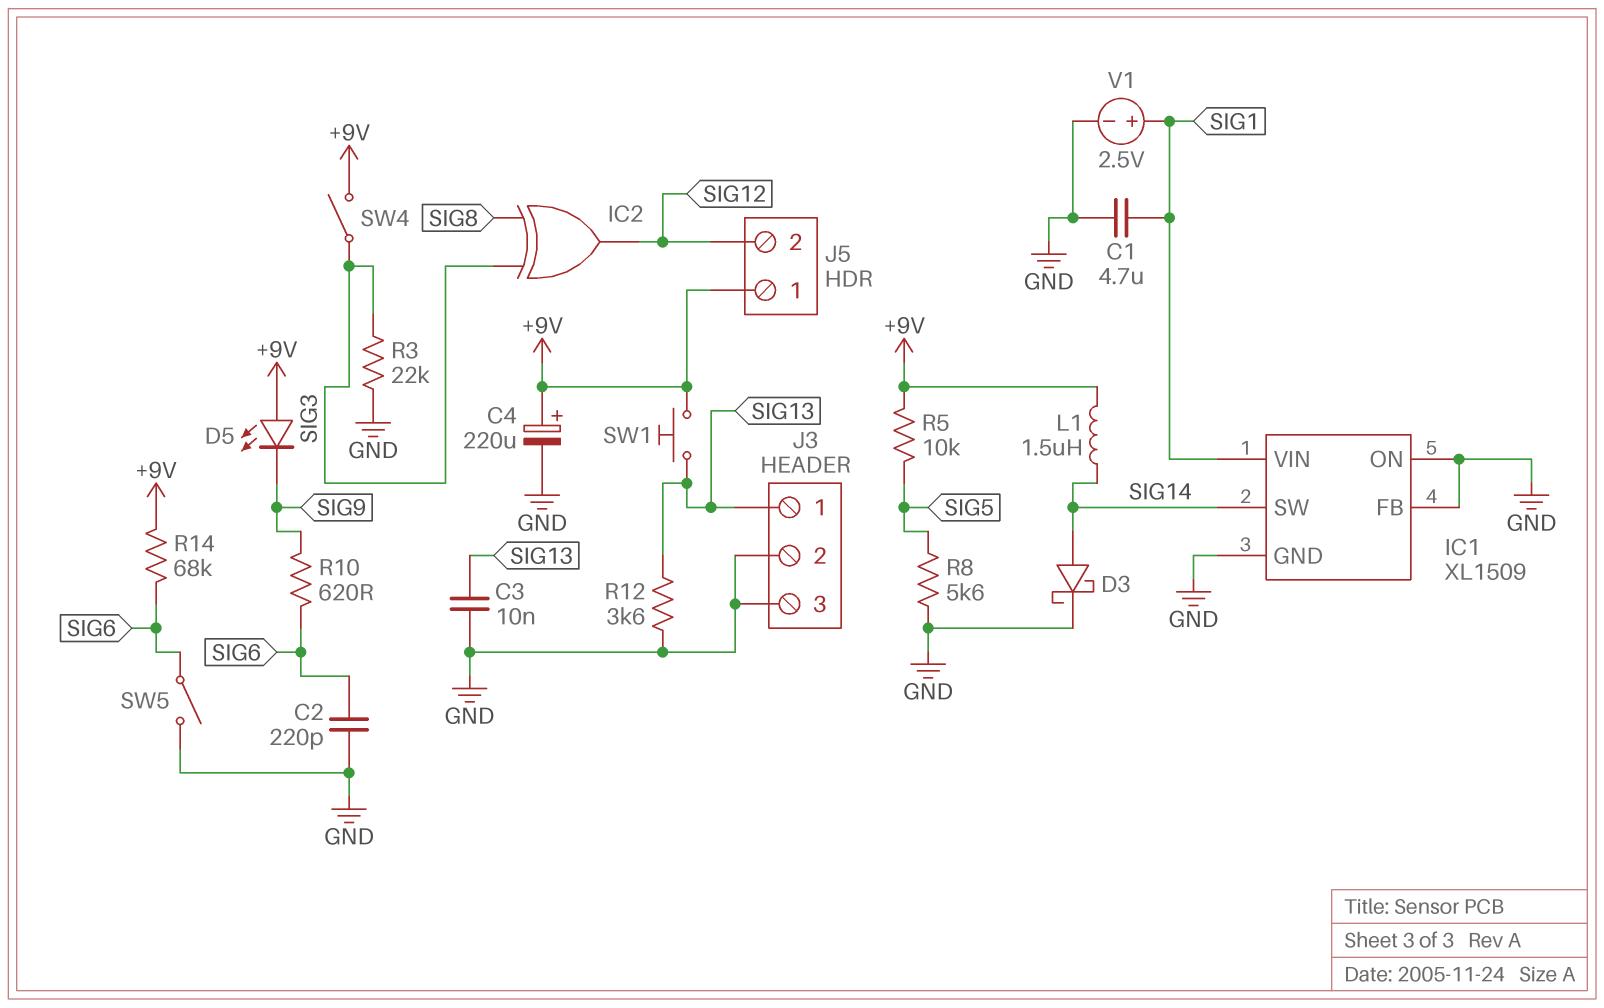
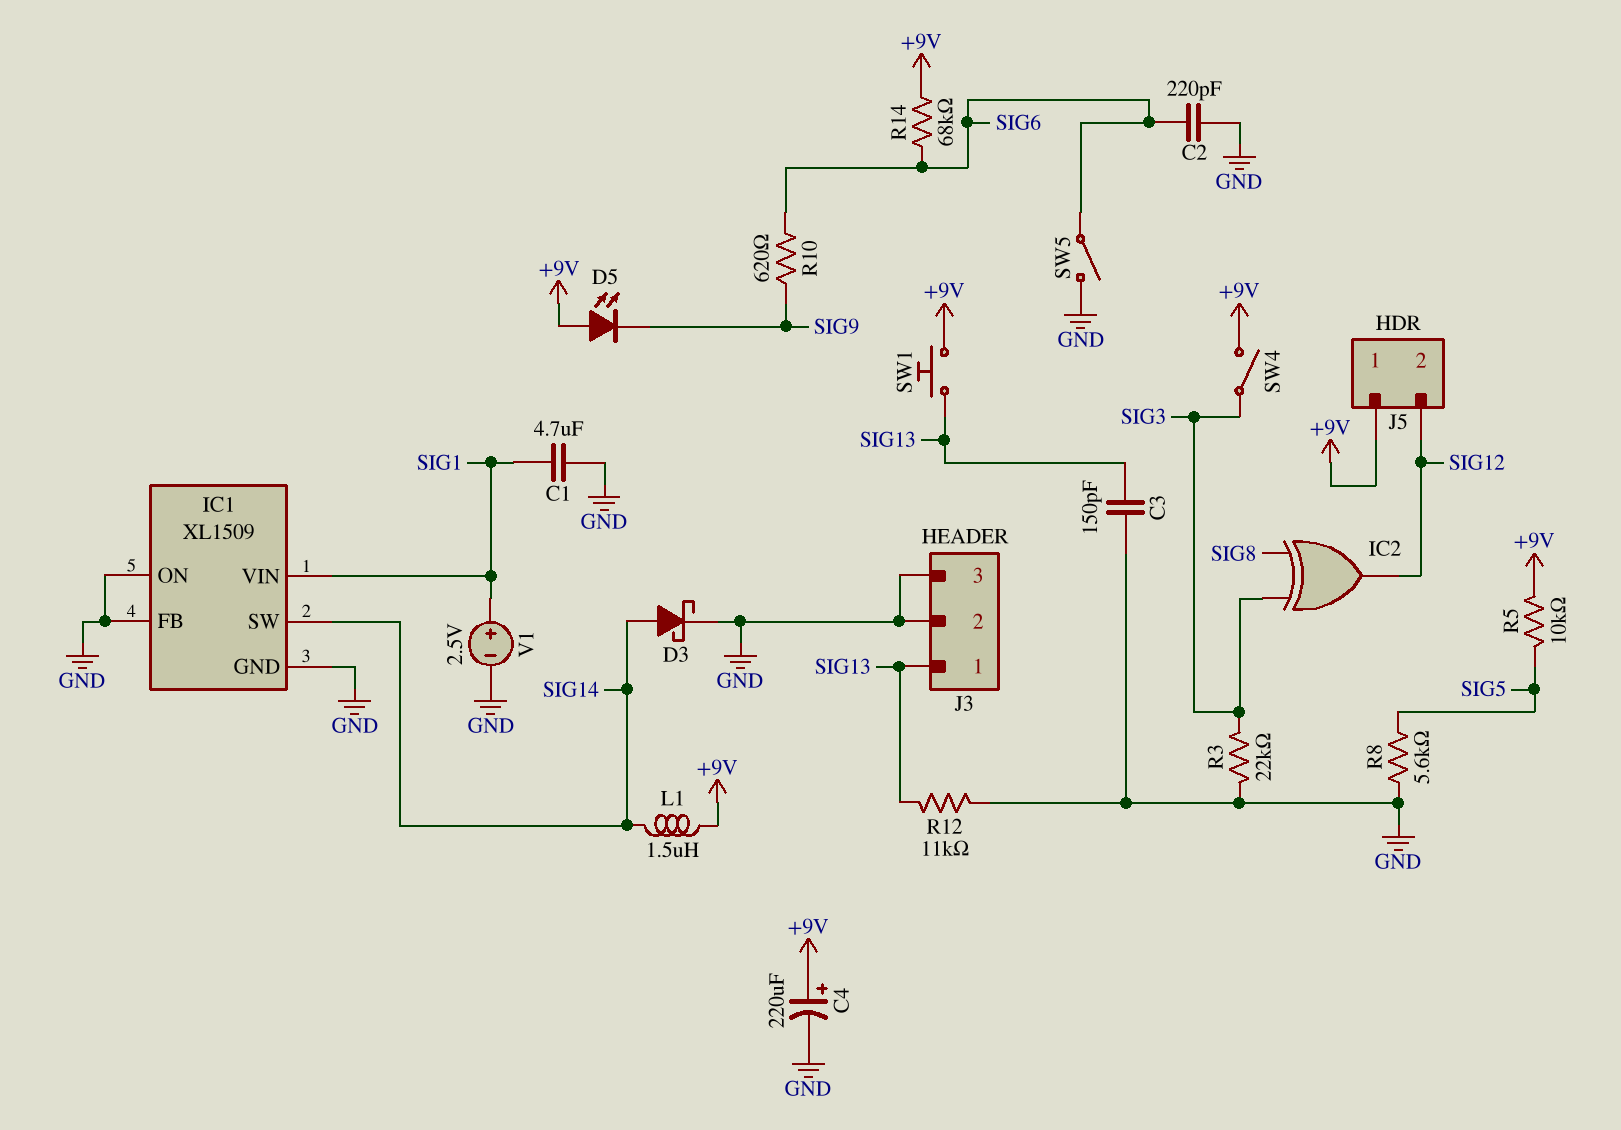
C3: 10nF (GND, SIG13) -> 150pF (GND, SIG13)
R12: 3.6k (GND, SIG13) -> 11k (GND, SIG13)

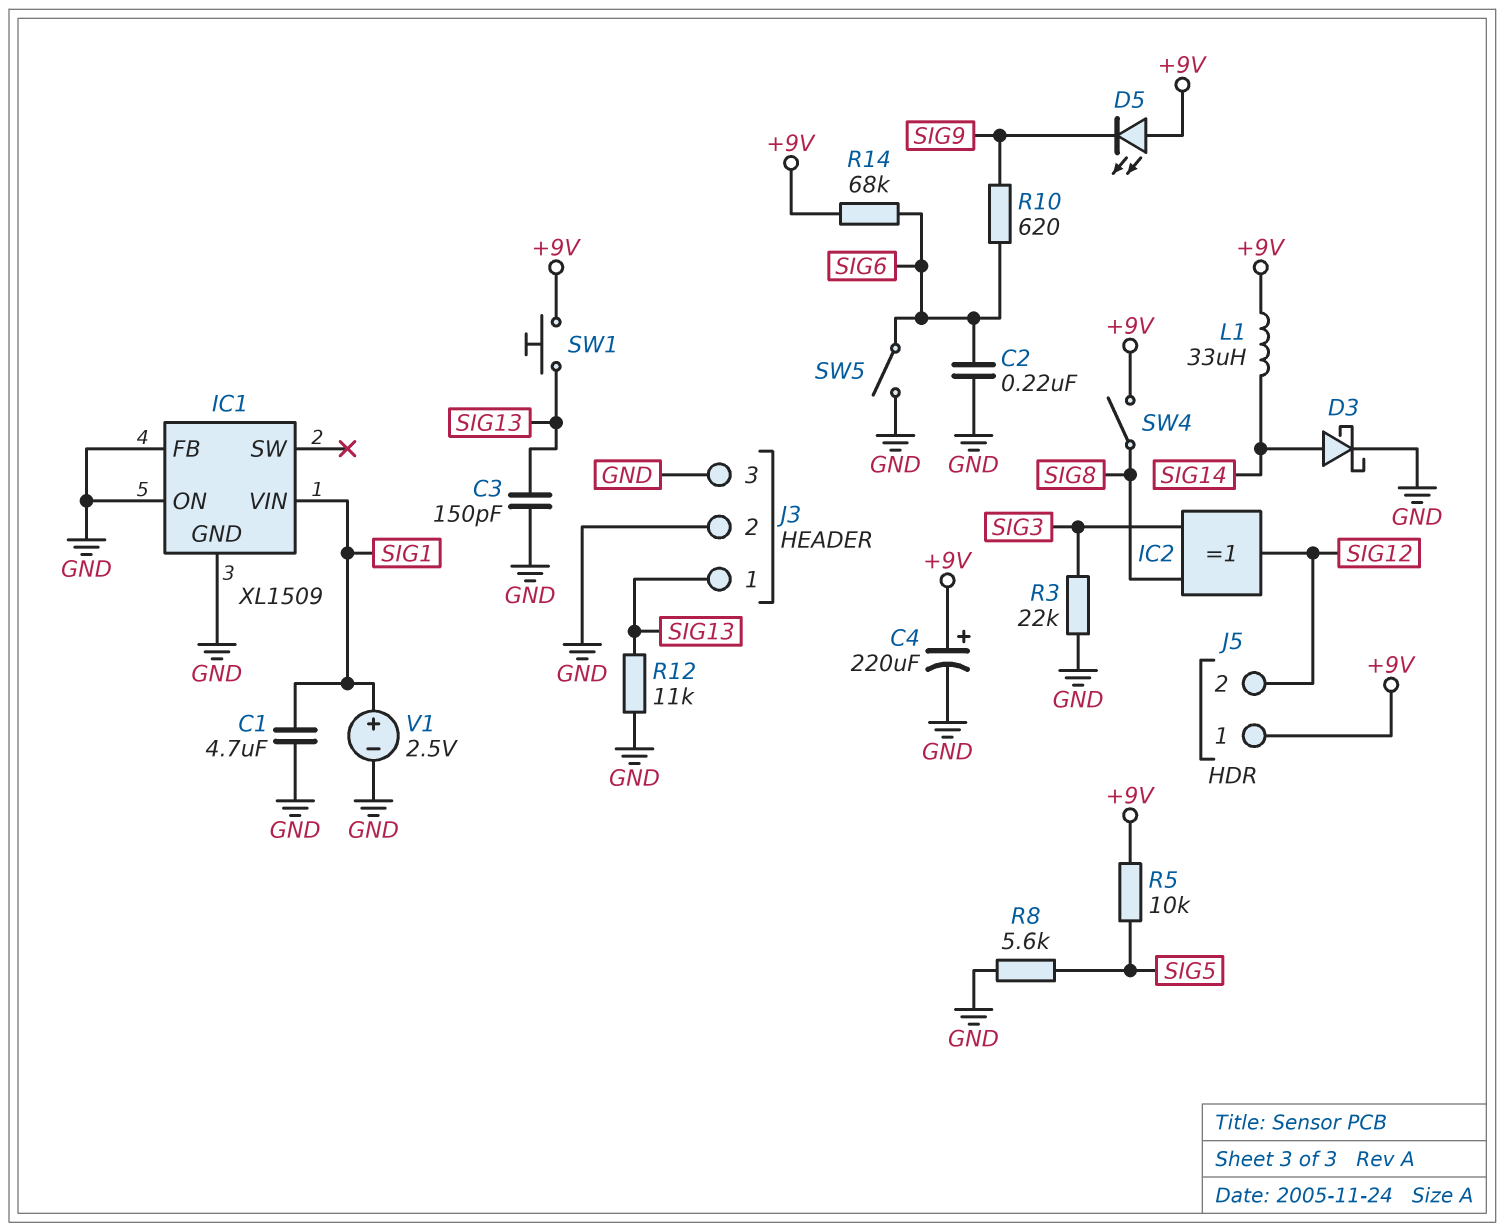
C2: 220pF (GND, SIG6) -> 220nF (GND, SIG6)
IC1 pin SW: SIG14 -> none
L1: 1.5uH (+9V, SIG14) -> 33uH (+9V, SIG14)
SW4: switch (+9V, SIG3) -> switch (+9V, SIG8)

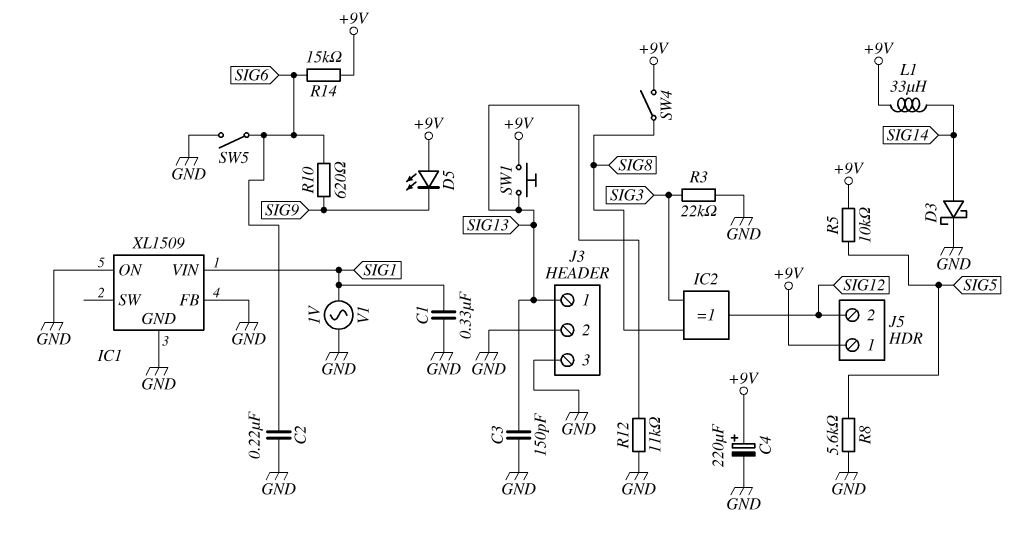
C1: 4.7uF (GND, SIG1) -> 330nF (GND, SIG1)
R14: 68k (+9V, SIG6) -> 15k (+9V, SIG6)
V1: 2.5V (plus SIG1, minus GND) -> AC 1V (GND, SIG1)

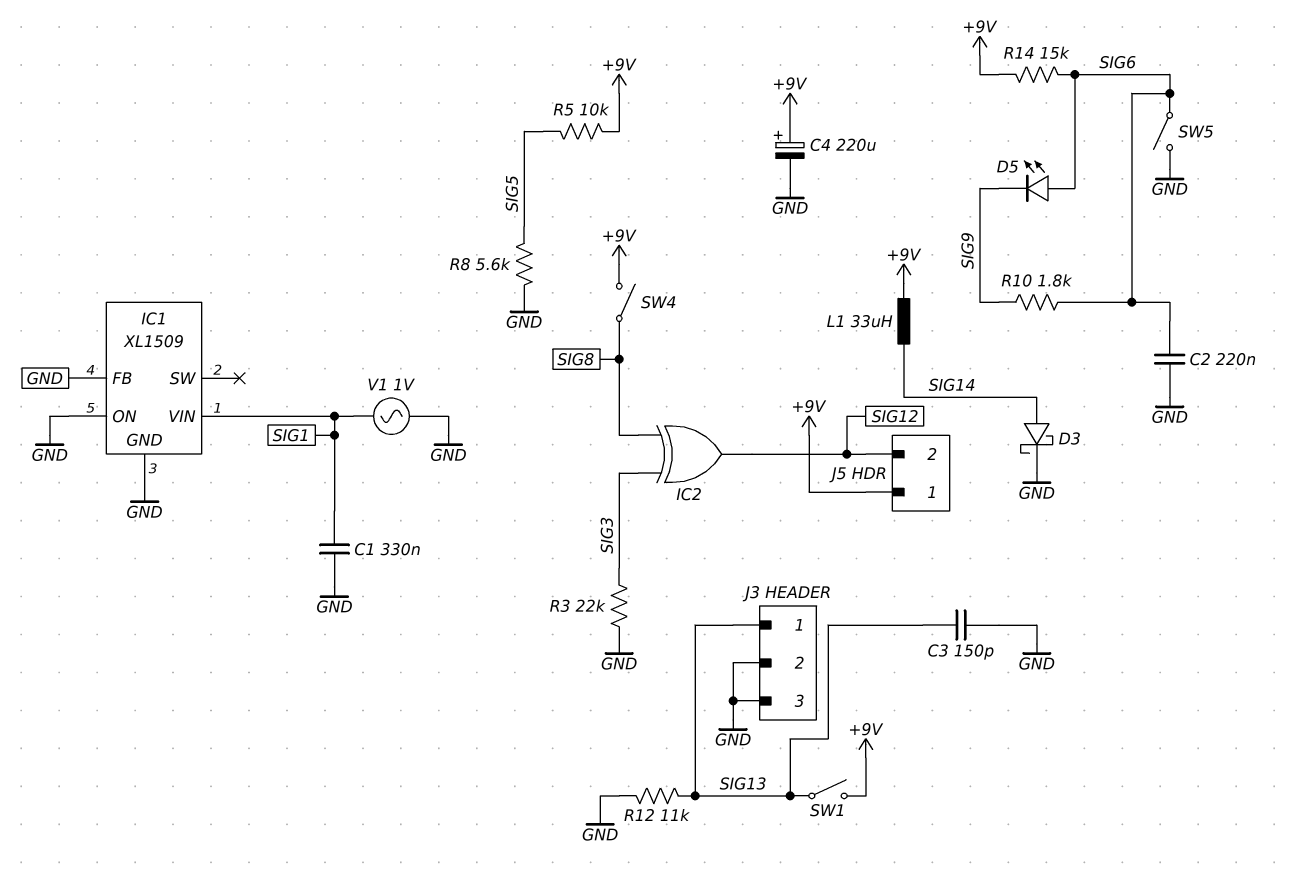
D5: LED (A +9V, K SIG9) -> LED (A SIG6, K SIG9)
R10: 620 (SIG6, SIG9) -> 1.8k (SIG6, SIG9)
SW1: button (+9V, SIG13) -> switch (+9V, SIG13)

